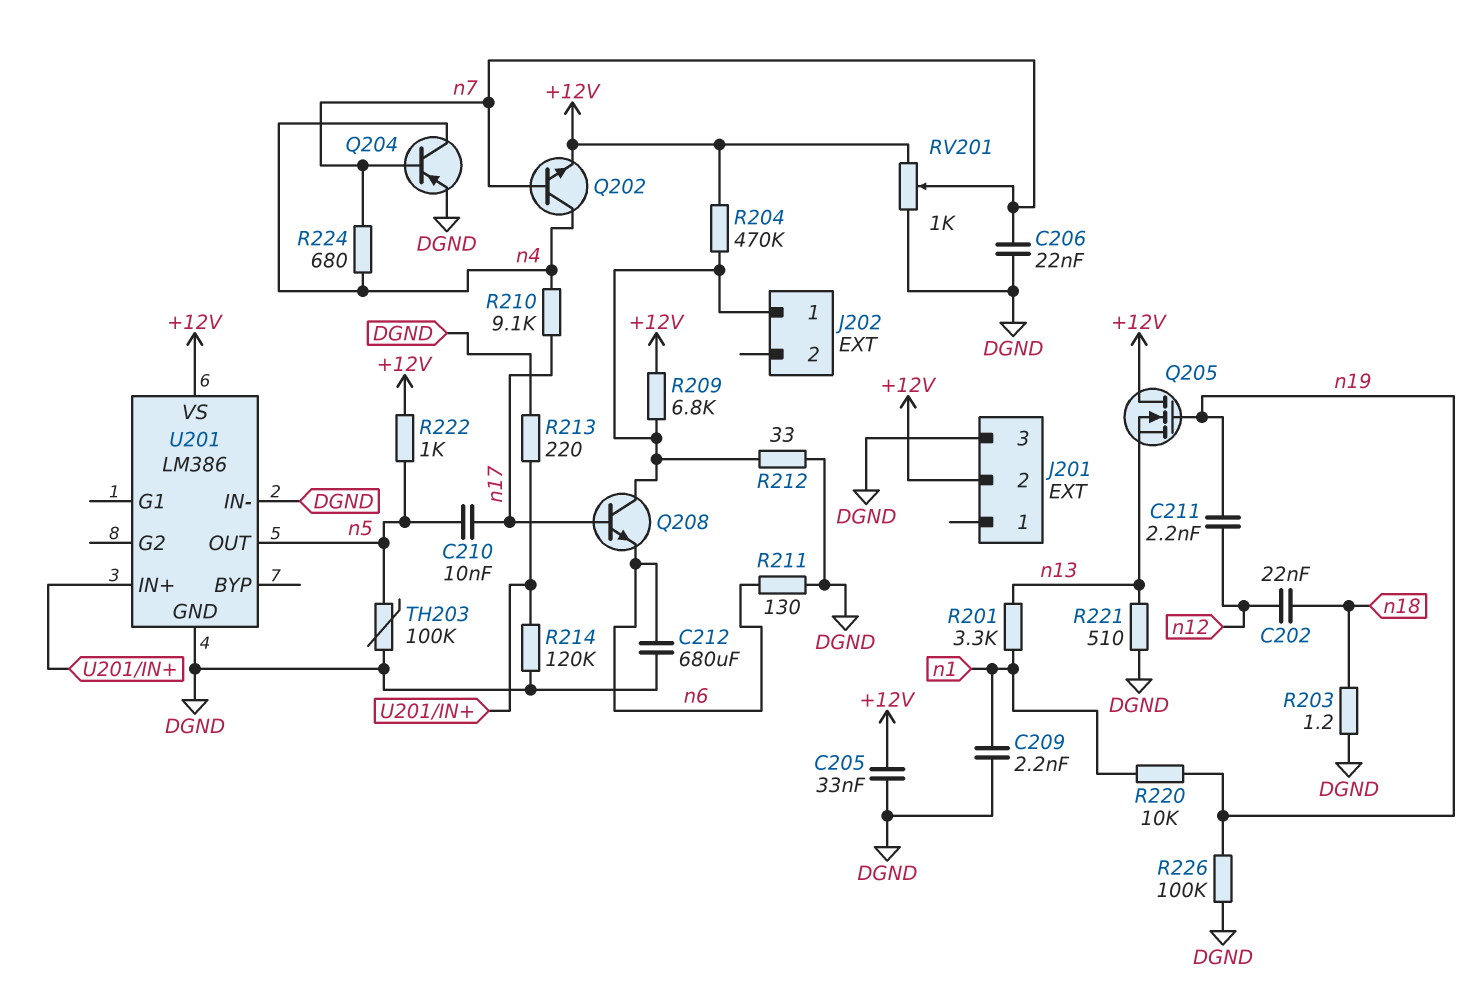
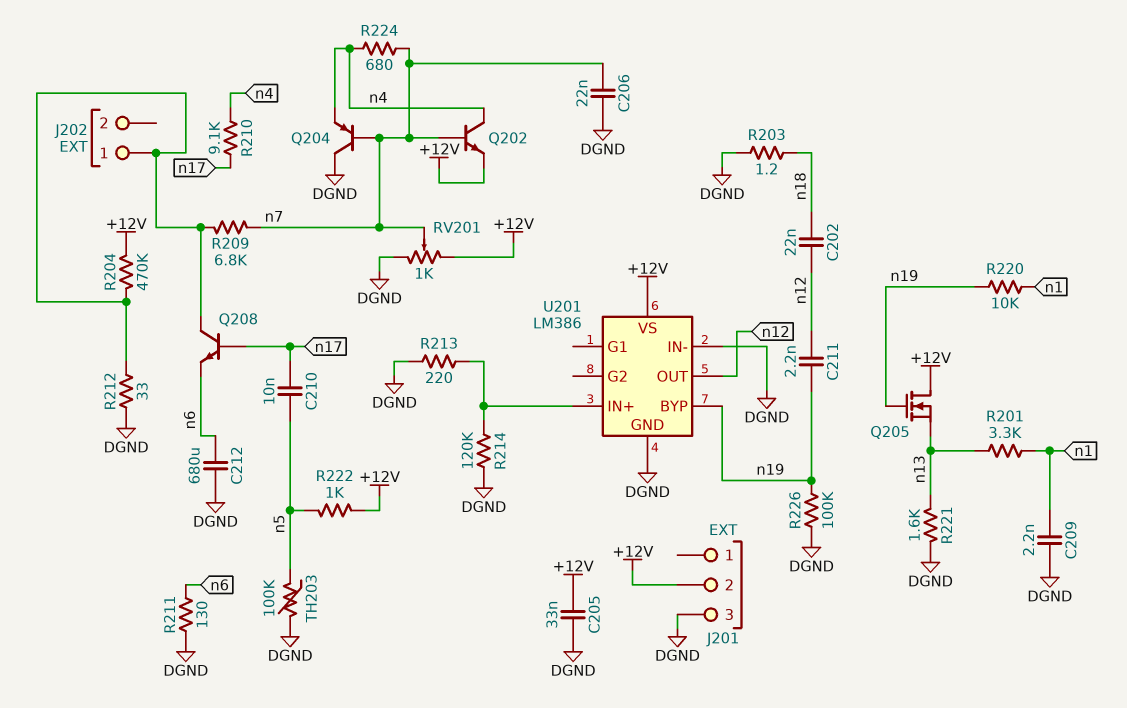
Q204: PNP (B n7, C n4, E DGND) -> PNP (B n7, C DGND, E n4)
R209: 6.8k (+12V, J202/1) -> 6.8k (J202/1, n7)
R221: 510 (DGND, n13) -> 1.6k (DGND, n13)
U201 pin BYP: none -> n19
U201 pin OUT: n5 -> n12

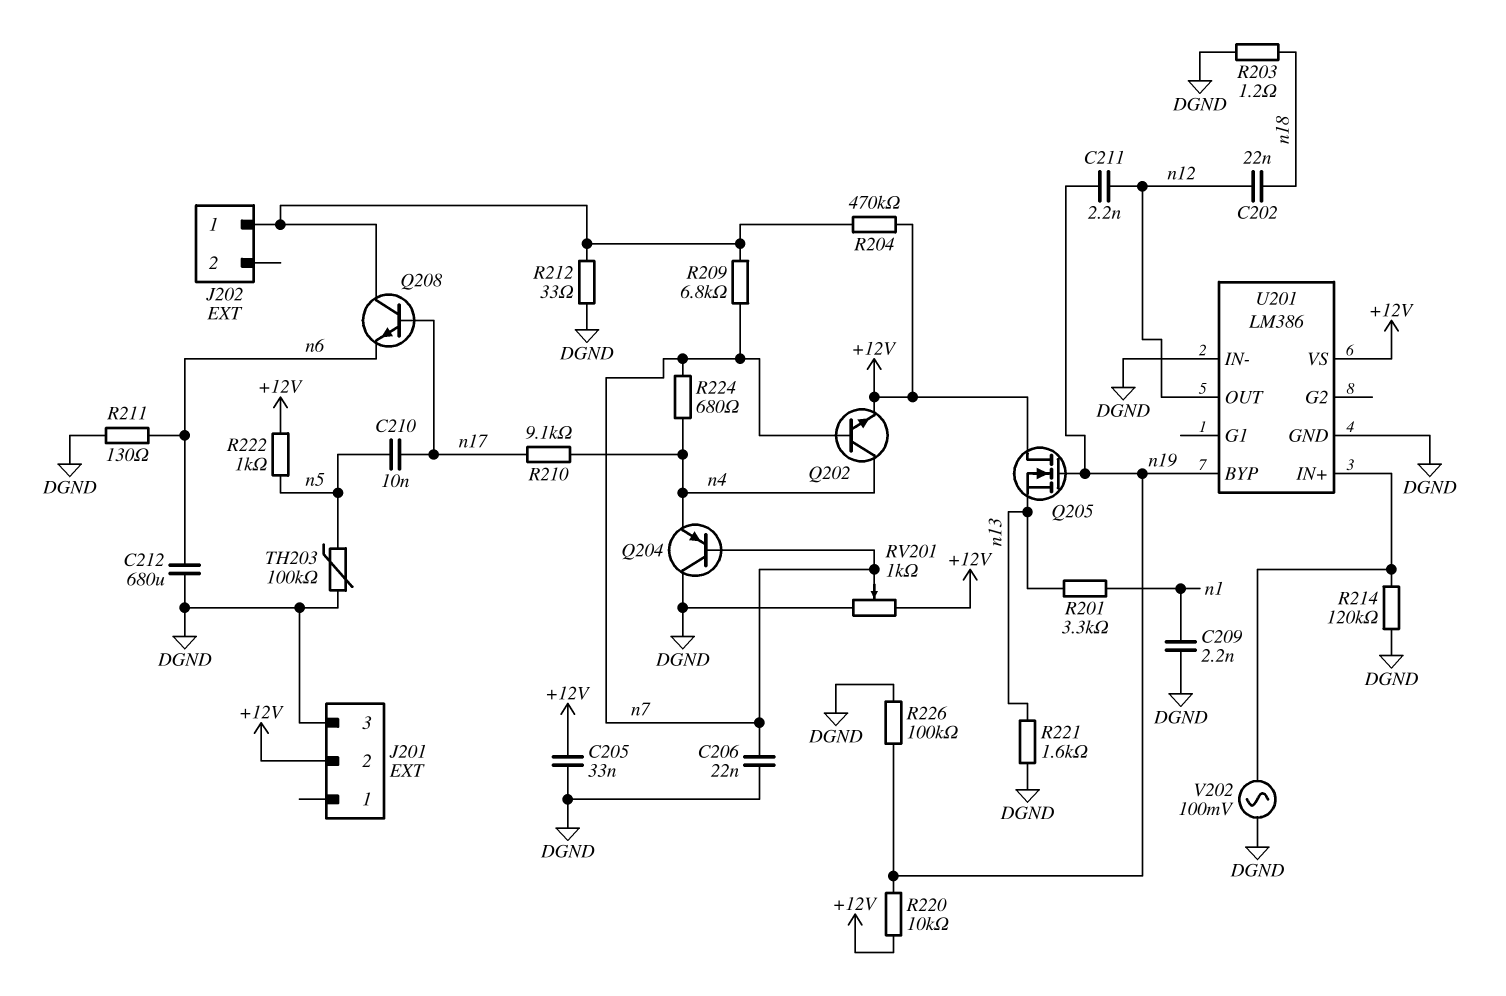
R213: 220 (DGND, U201/IN+) -> none
R220: 10k (n1, n19) -> 10k (+12V, n19)
V202: none -> AC 100mV (DGND, U201/IN+)

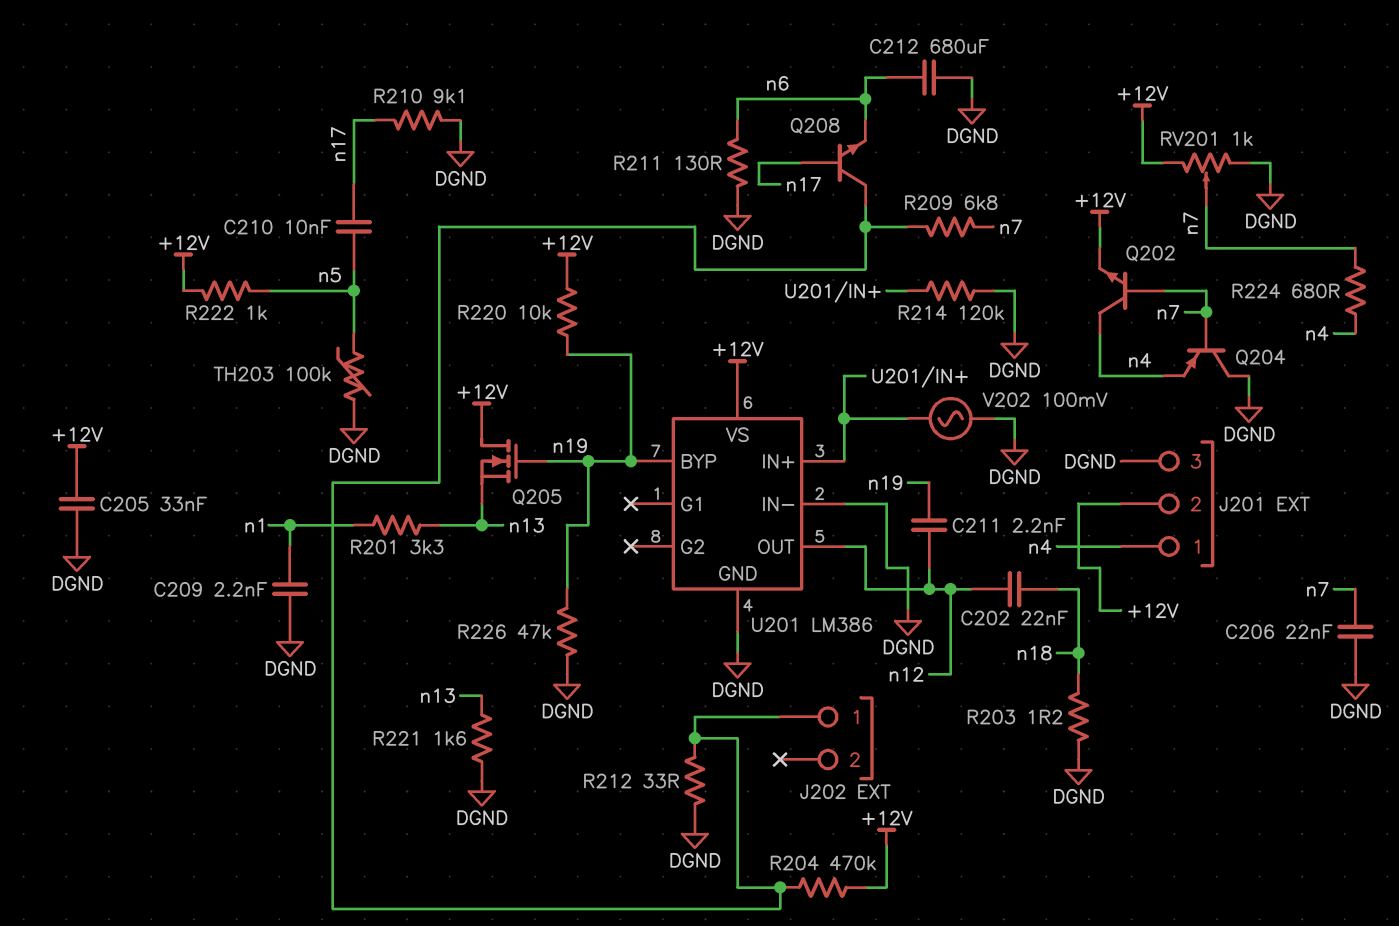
J201 pin 1: none -> n4
R210: 9.1k (n4, n17) -> 9.1k (DGND, n17)
R226: 100k (DGND, n19) -> 47k (DGND, n19)

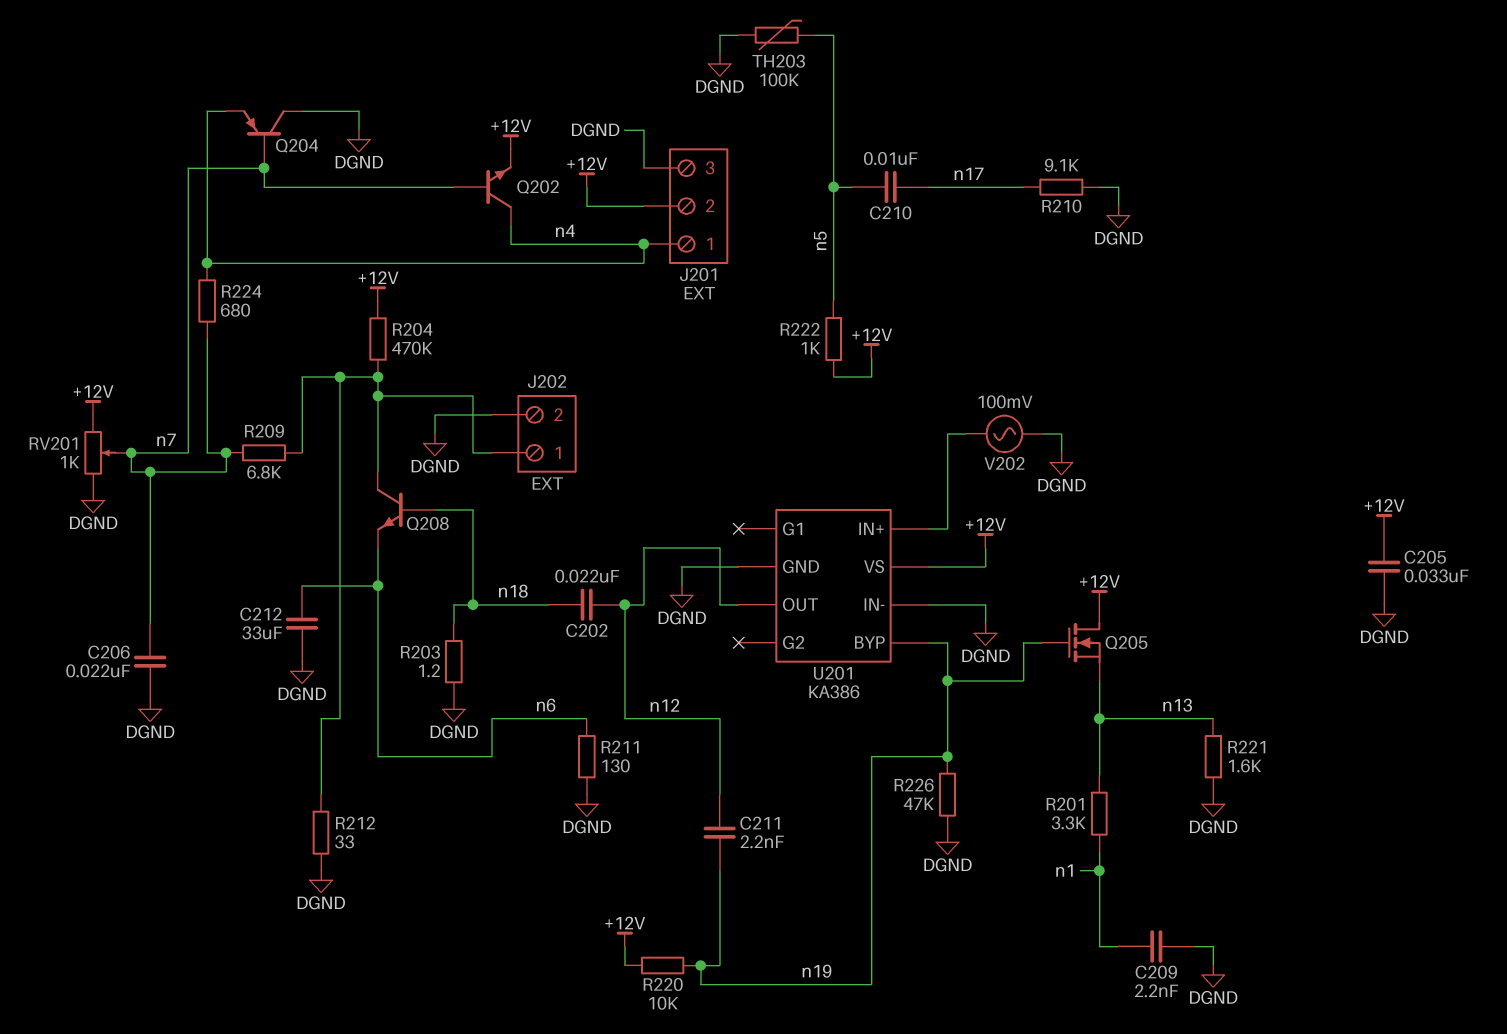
C212: 680uF (DGND, n6) -> 33uF (DGND, n6)
J202 pin 2: none -> DGND
Q208: NPN (B n17, C J202/1, E n6) -> NPN (B n18, C J202/1, E n6)
R214: 120k (DGND, U201/IN+) -> none
U201: LM386 -> KA386

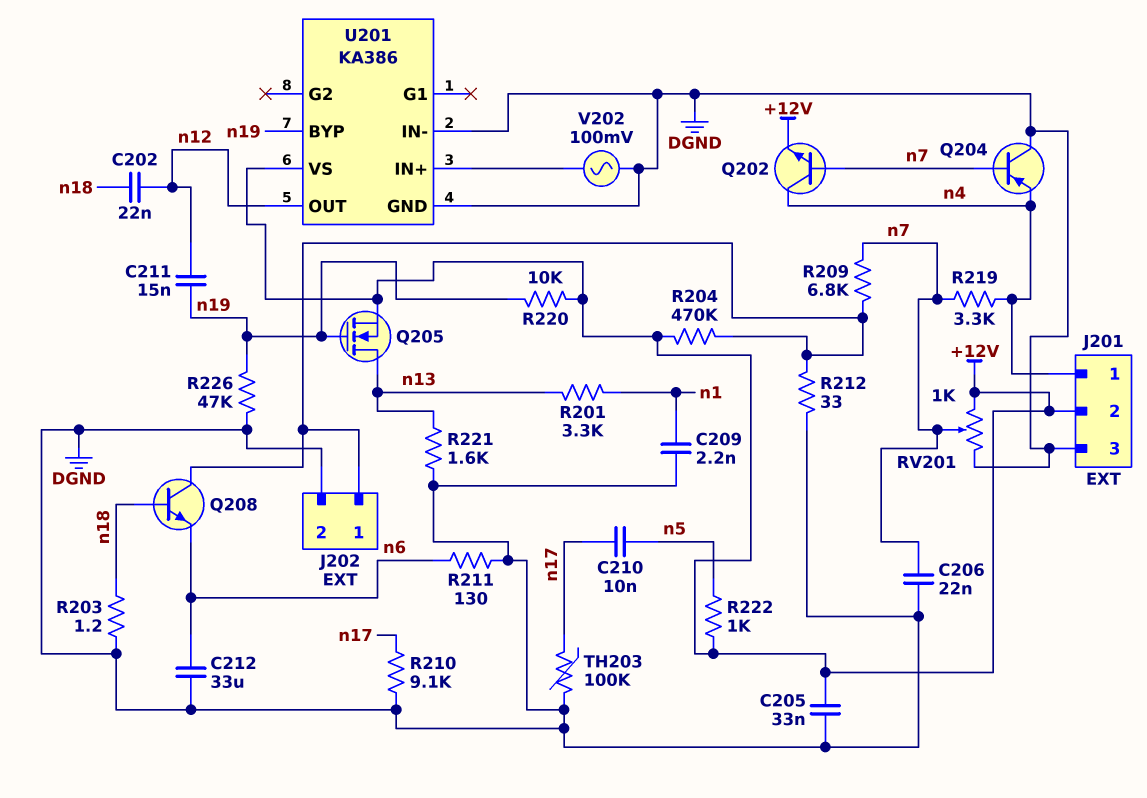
C211: 2.2nF (n12, n19) -> 15nF (n12, n19)
Q205: NMOS (G n19, D +12V, S n13) -> NMOS (G n19, D n13, S +12V)
R219: none -> 3.3k (n4, n7)
R224: 680 (n4, n7) -> none
TH203: 100k (DGND, n5) -> 100k (DGND, n17)

